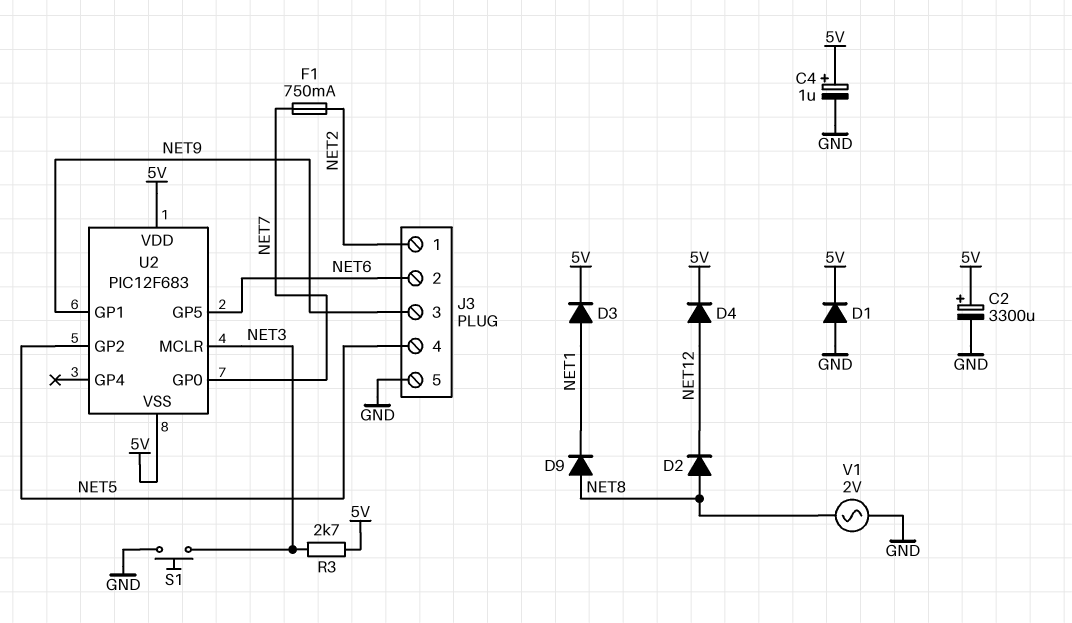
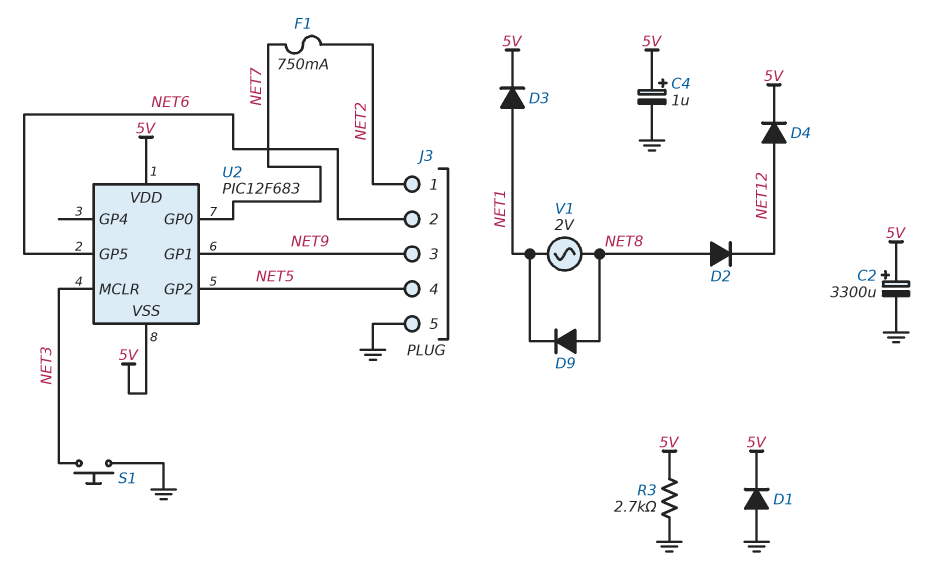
R3: 2.7k (5V, NET3) -> 2.7k (5V, GND)
V1: AC 2V (GND, NET8) -> AC 2V (NET1, NET8)

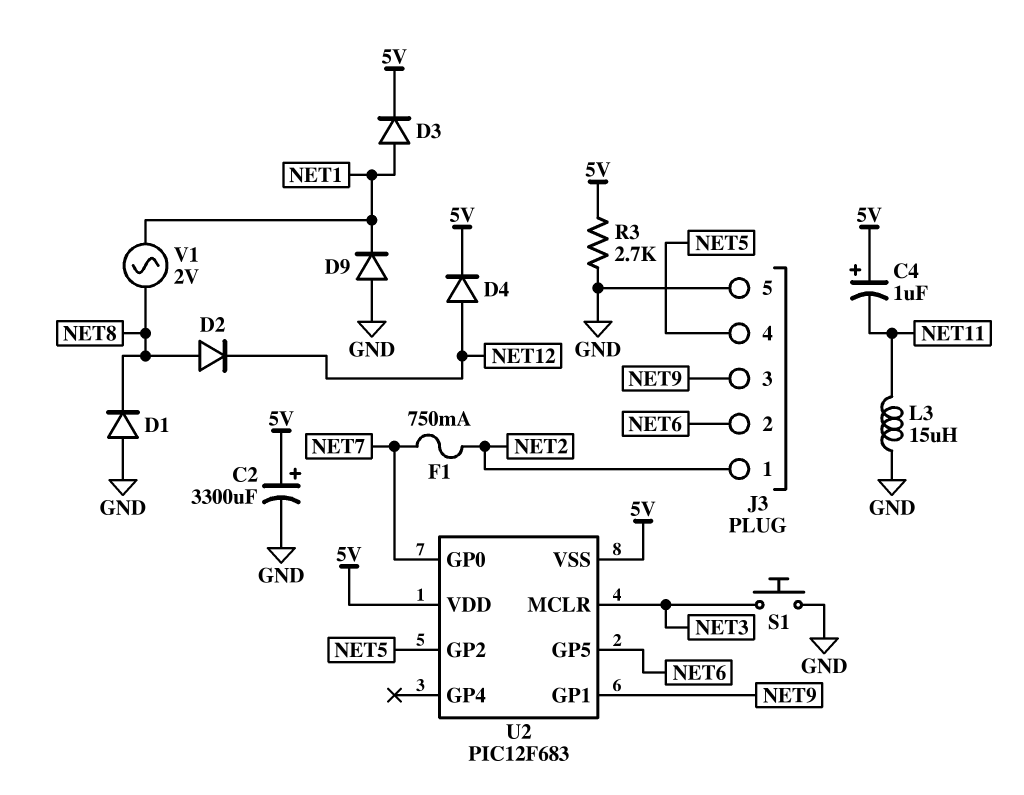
C4: 1uF (plus 5V, minus GND) -> 1uF (plus 5V, minus NET11)
D1: diode (A GND, K 5V) -> diode (A GND, K NET8)
D9: diode (A NET8, K NET1) -> diode (A GND, K NET1)
L3: none -> 15uH (GND, NET11)

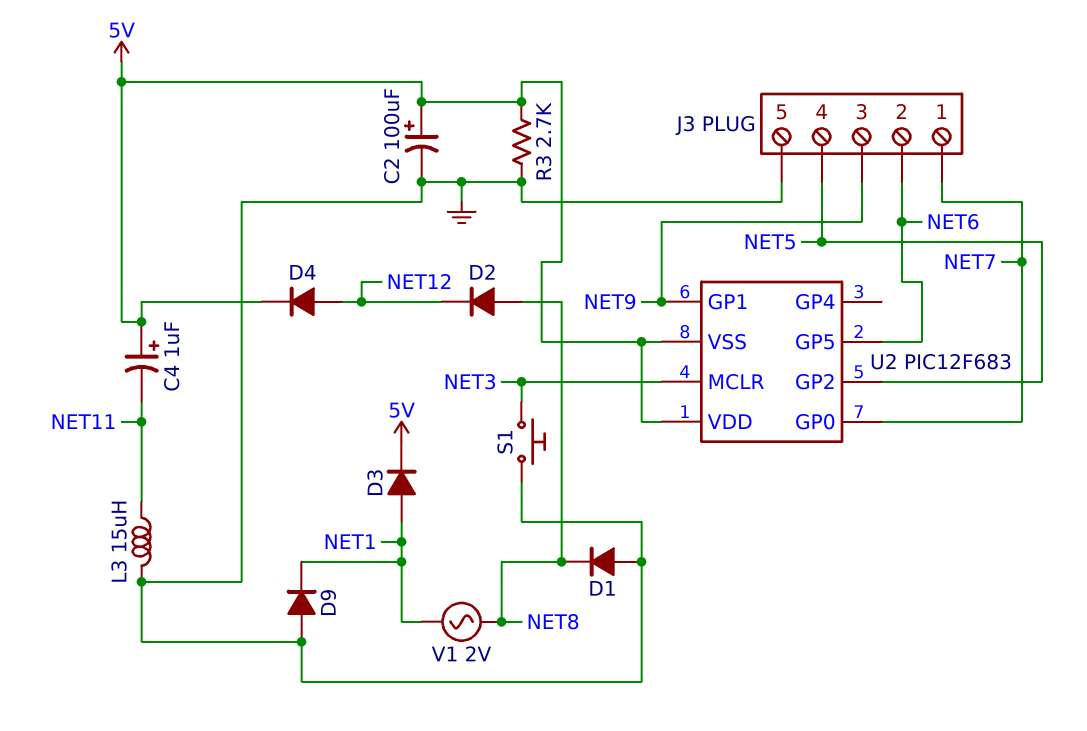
C2: 3300uF (plus 5V, minus GND) -> 100uF (plus 5V, minus GND)
F1: 750mA (NET2, NET7) -> none
J3 pin 1: NET2 -> NET7

